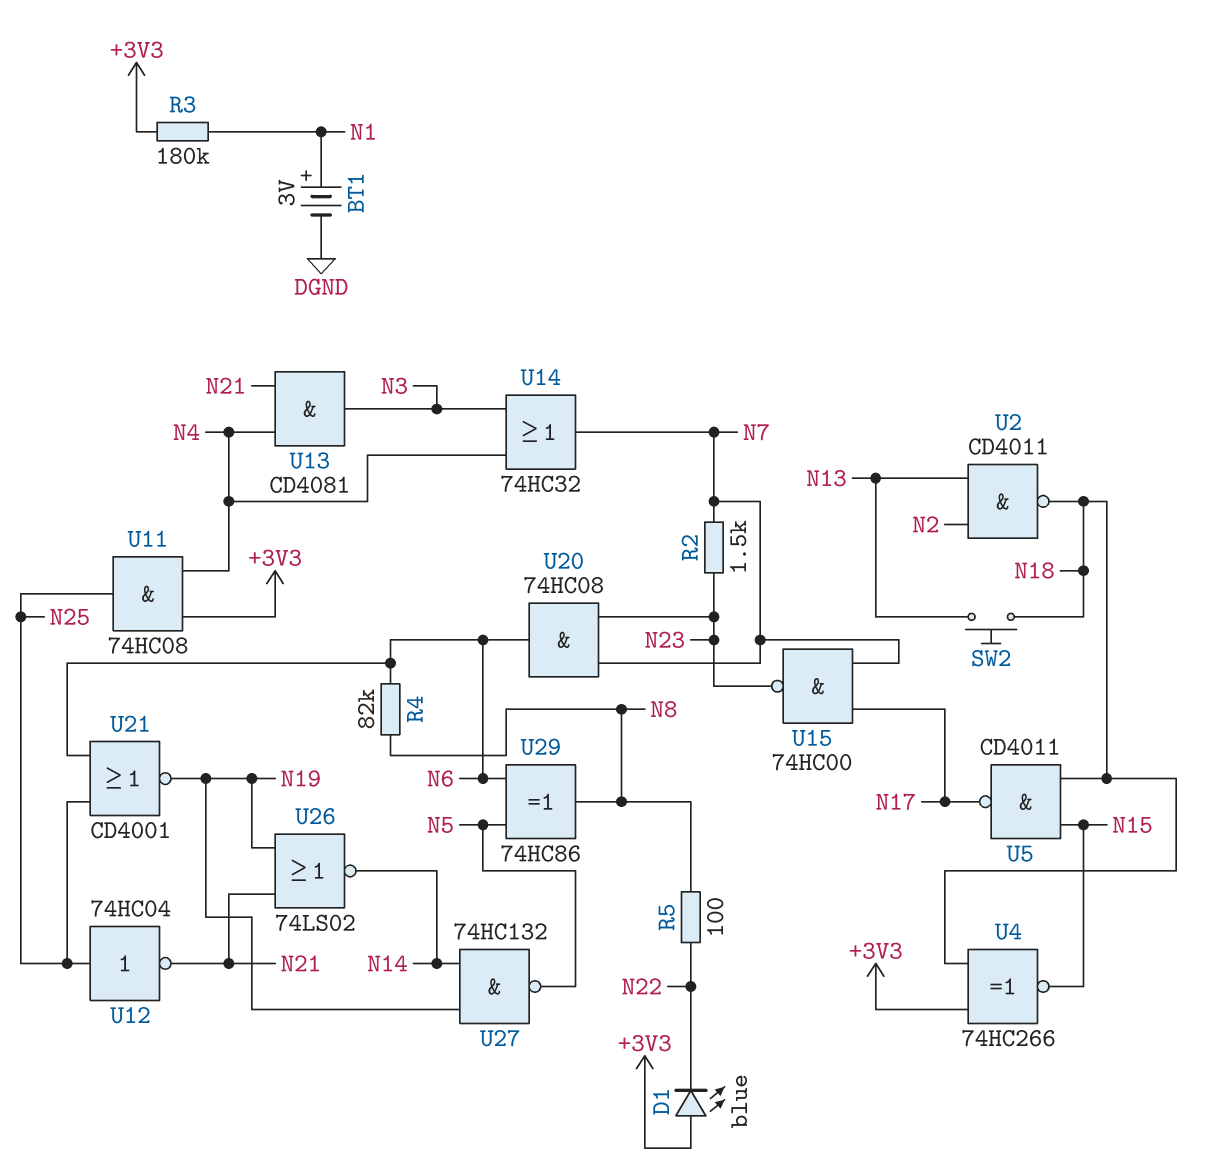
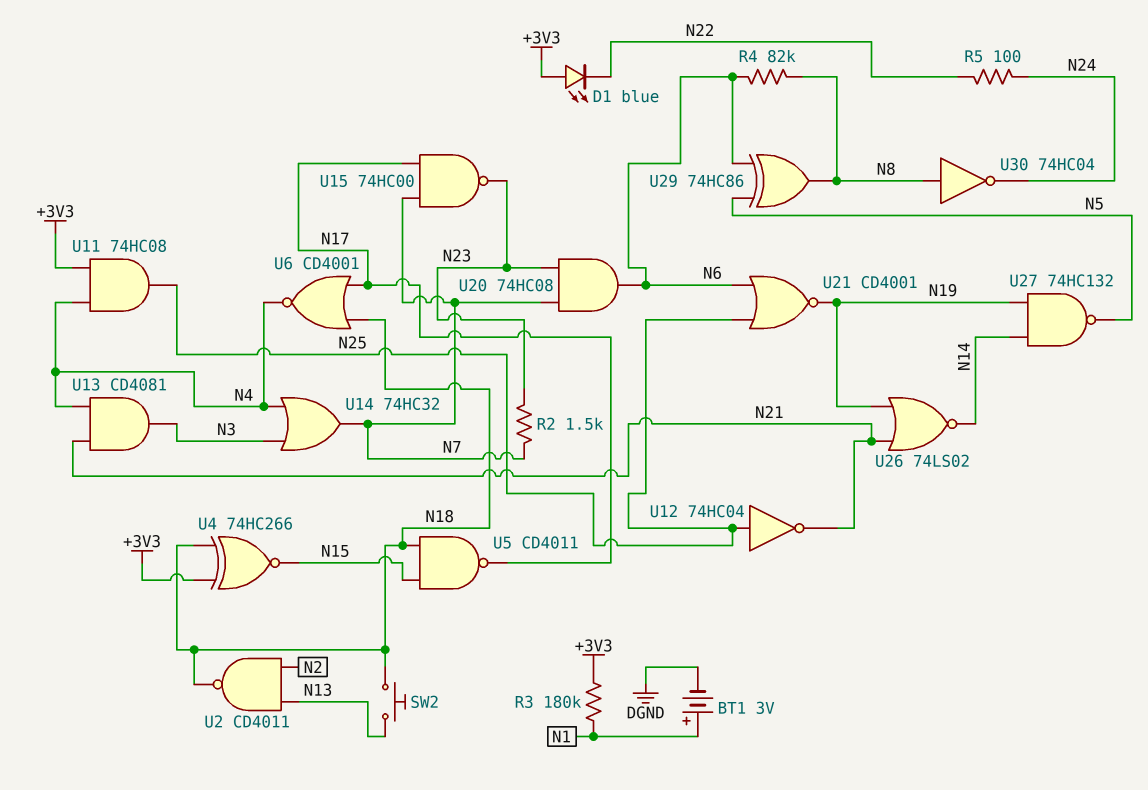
R5: 100 (N8, N22) -> 100 (N22, N24)
U6: none -> NOR CD4001 (in N17, in N18, out N4)
U30: none -> NOT 74HC04 (in N8, out N24)

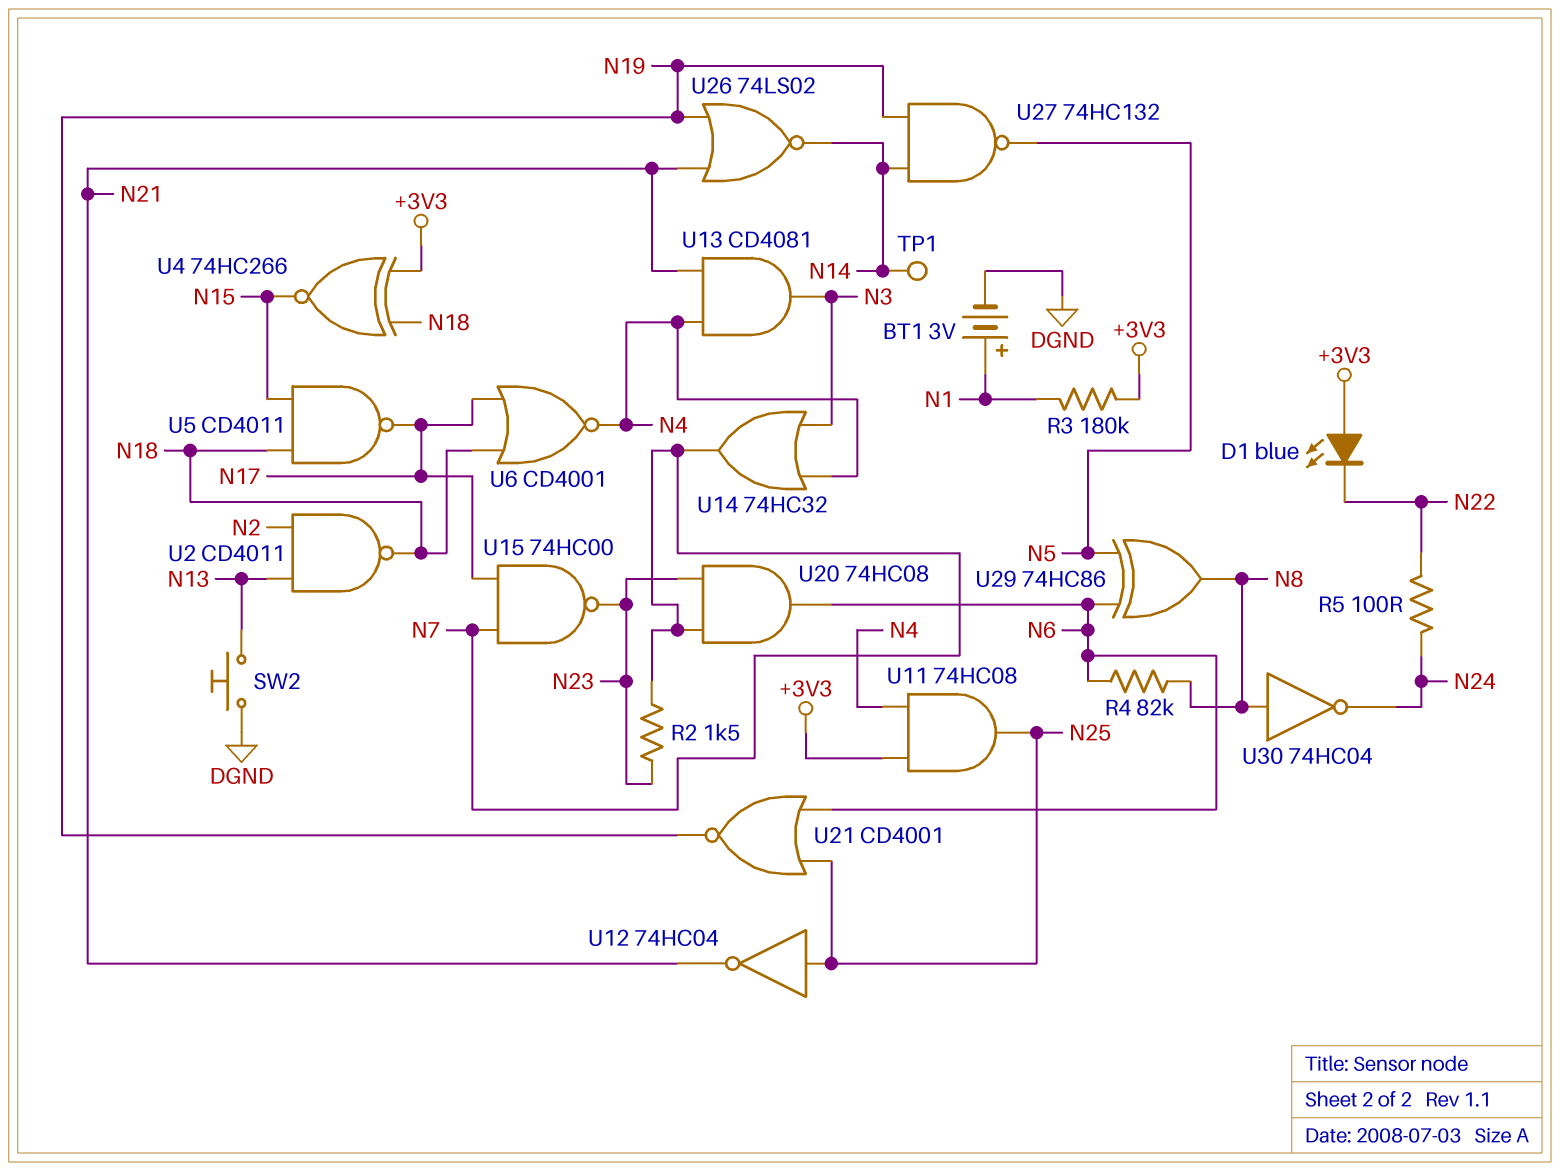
SW2: button (N13, N18) -> button (DGND, N13)
TP1: none -> test point (N14)

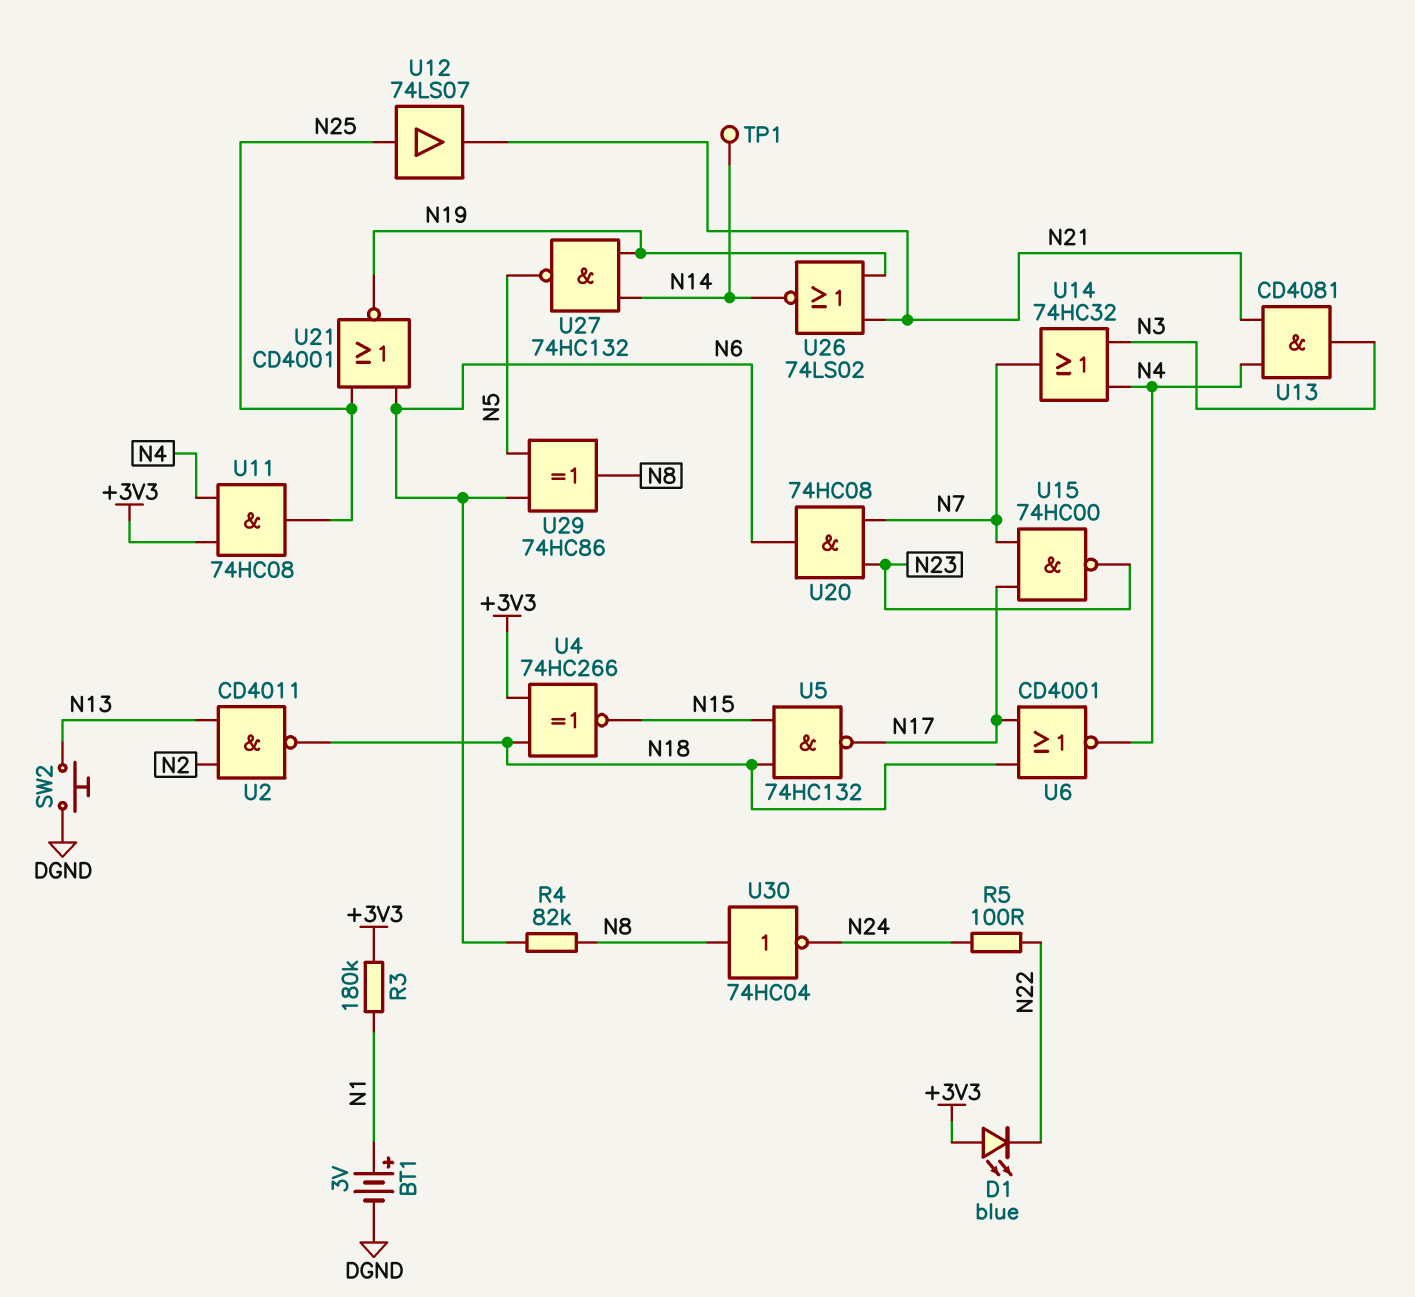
R2: 1.5k (N7, N23) -> none
U5: NAND CD4011 (in N15, in N18, out N17) -> NAND 74HC132 (in N15, in N18, out N17)
U12: NOT 74HC04 (in N25, out N21) -> buffer 74LS07 (in N25, out N21)

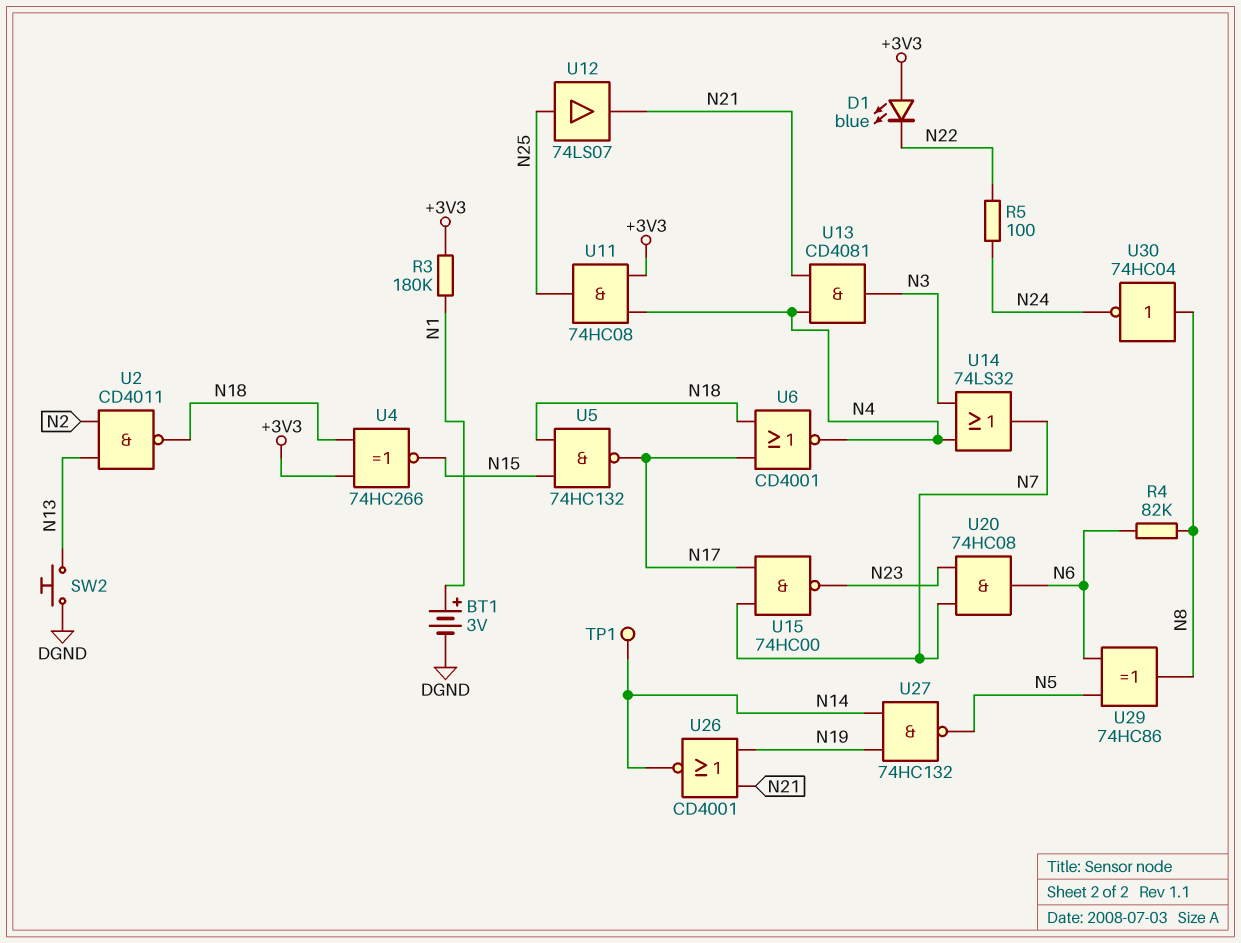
U14: OR 74HC32 (in N3, in N4, out N7) -> OR 74LS32 (in N3, in N4, out N7)
U21: NOR CD4001 (in N6, in N25, out N19) -> none
U26: NOR 74LS02 (in N19, in N21, out N14) -> NOR CD4001 (in N19, in N21, out N14)

